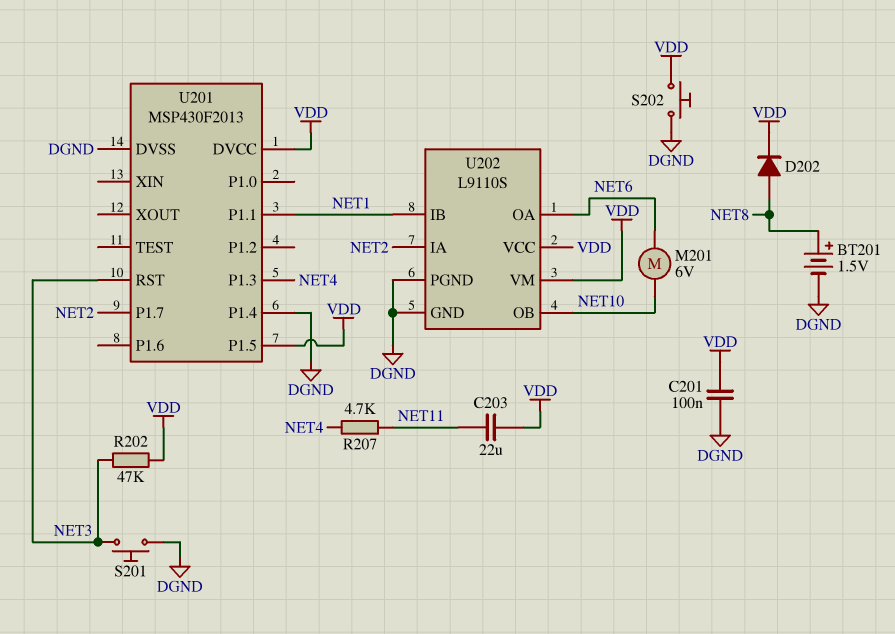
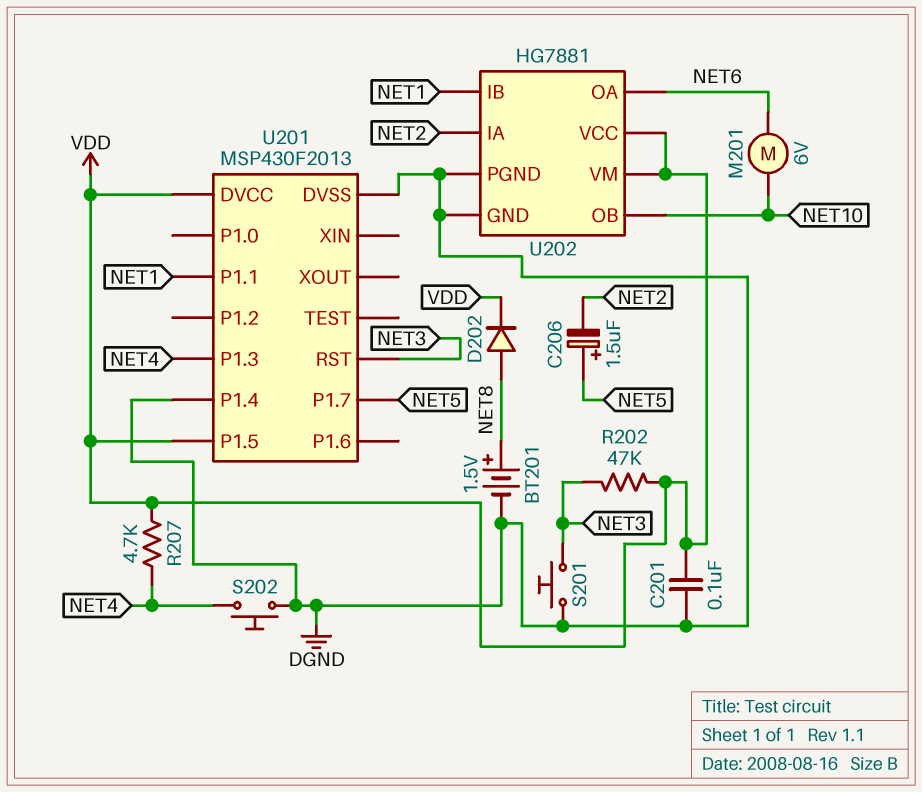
C203: 22uF (NET11, VDD) -> none
C206: none -> 1.5uF (plus NET5, minus NET2)
R207: 4.7k (NET4, NET11) -> 4.7k (NET4, VDD)
S202: button (DGND, VDD) -> button (DGND, NET4)
U201 pin P1.7: NET2 -> NET5
U202: L9110S -> HG7881

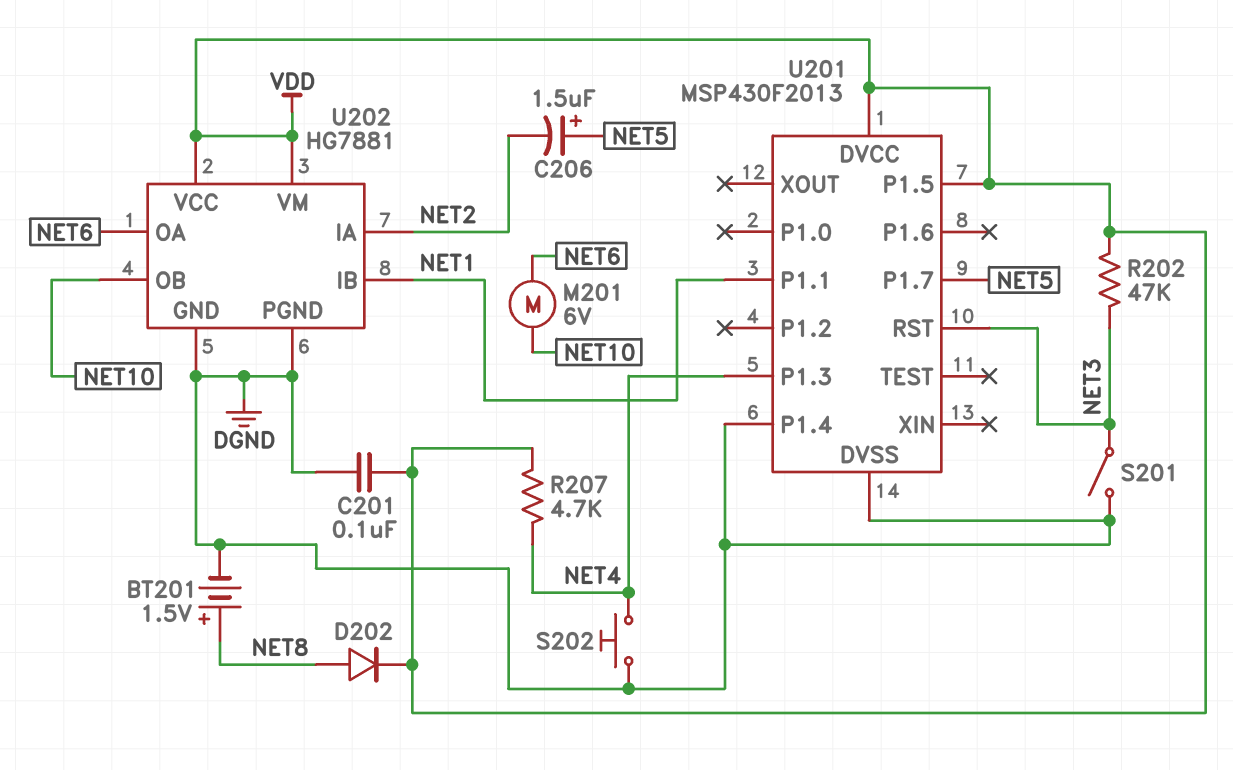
S201: button (DGND, NET3) -> switch (DGND, NET3)

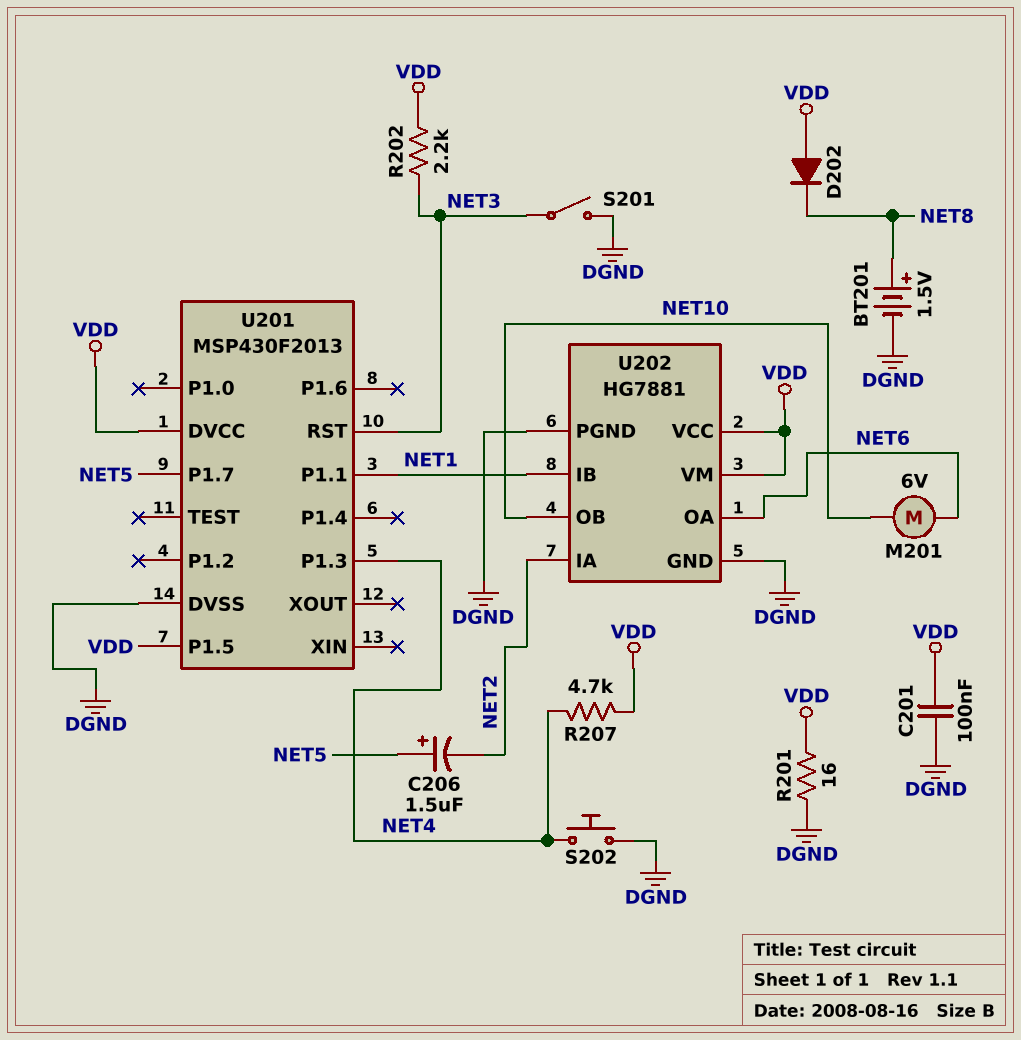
D202: diode (A NET8, K VDD) -> diode (A VDD, K NET8)
R201: none -> 16 (DGND, VDD)
R202: 47k (NET3, VDD) -> 2.2k (NET3, VDD)
U201 pin P1.4: DGND -> none

